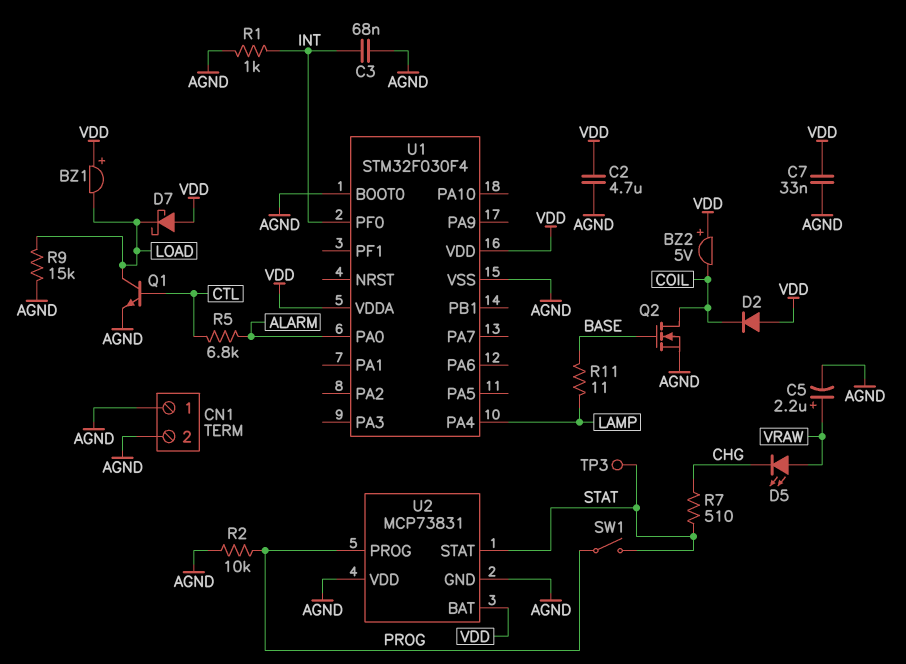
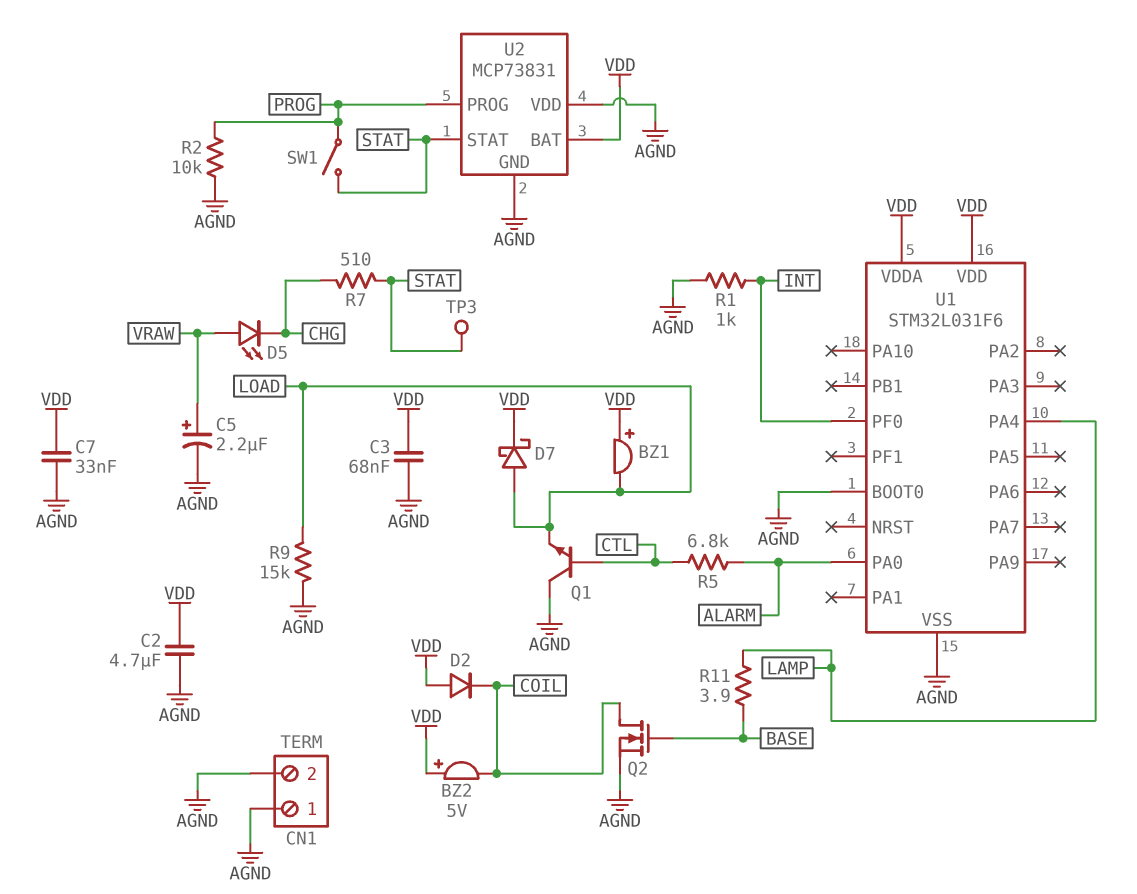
C3: 68nF (AGND, INT) -> 68nF (AGND, VDD)
D7: schottky (A VDD, K LOAD) -> schottky (A LOAD, K VDD)
Q1: NPN (B CTL, C LOAD, E AGND) -> NPN (B CTL, C AGND, E LOAD)
R11: 11 (BASE, LAMP) -> 3.9 (BASE, LAMP)
U1: STM32F030F4 -> STM32L031F6

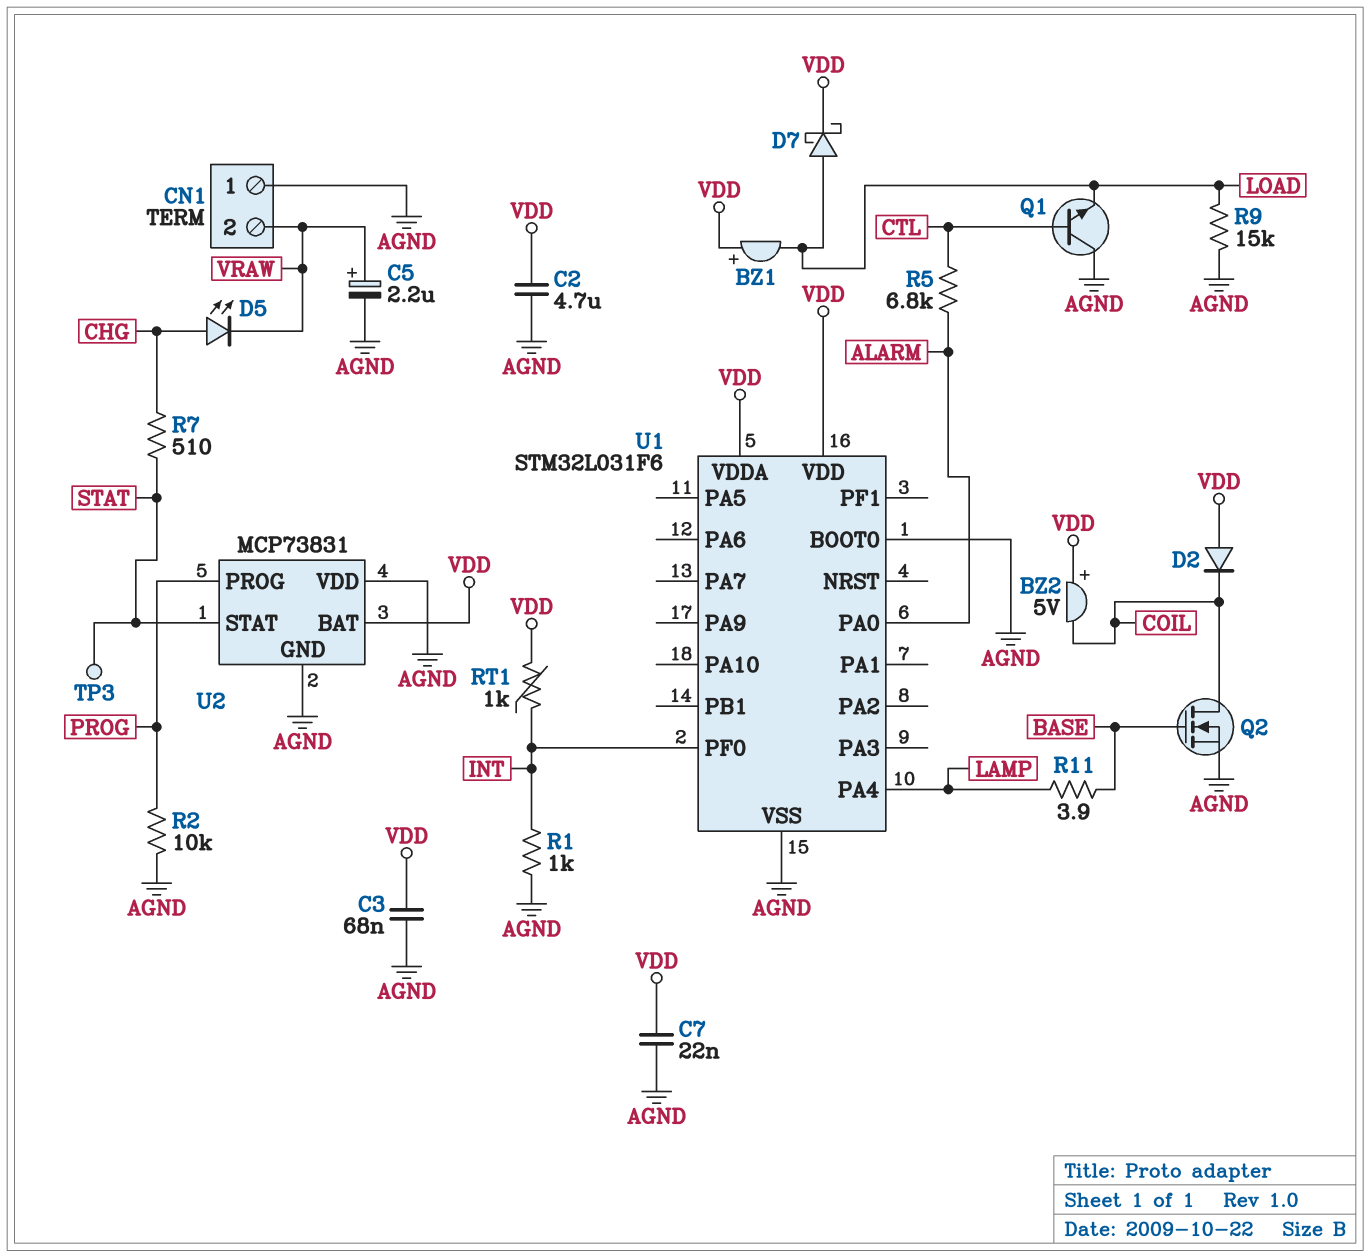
C7: 33nF (AGND, VDD) -> 22nF (AGND, VDD)
CN1 pin 2: AGND -> VRAW
D5: LED (A VRAW, K CHG) -> LED (A CHG, K VRAW)
RT1: none -> 1k (INT, VDD)
SW1: switch (PROG, STAT) -> none

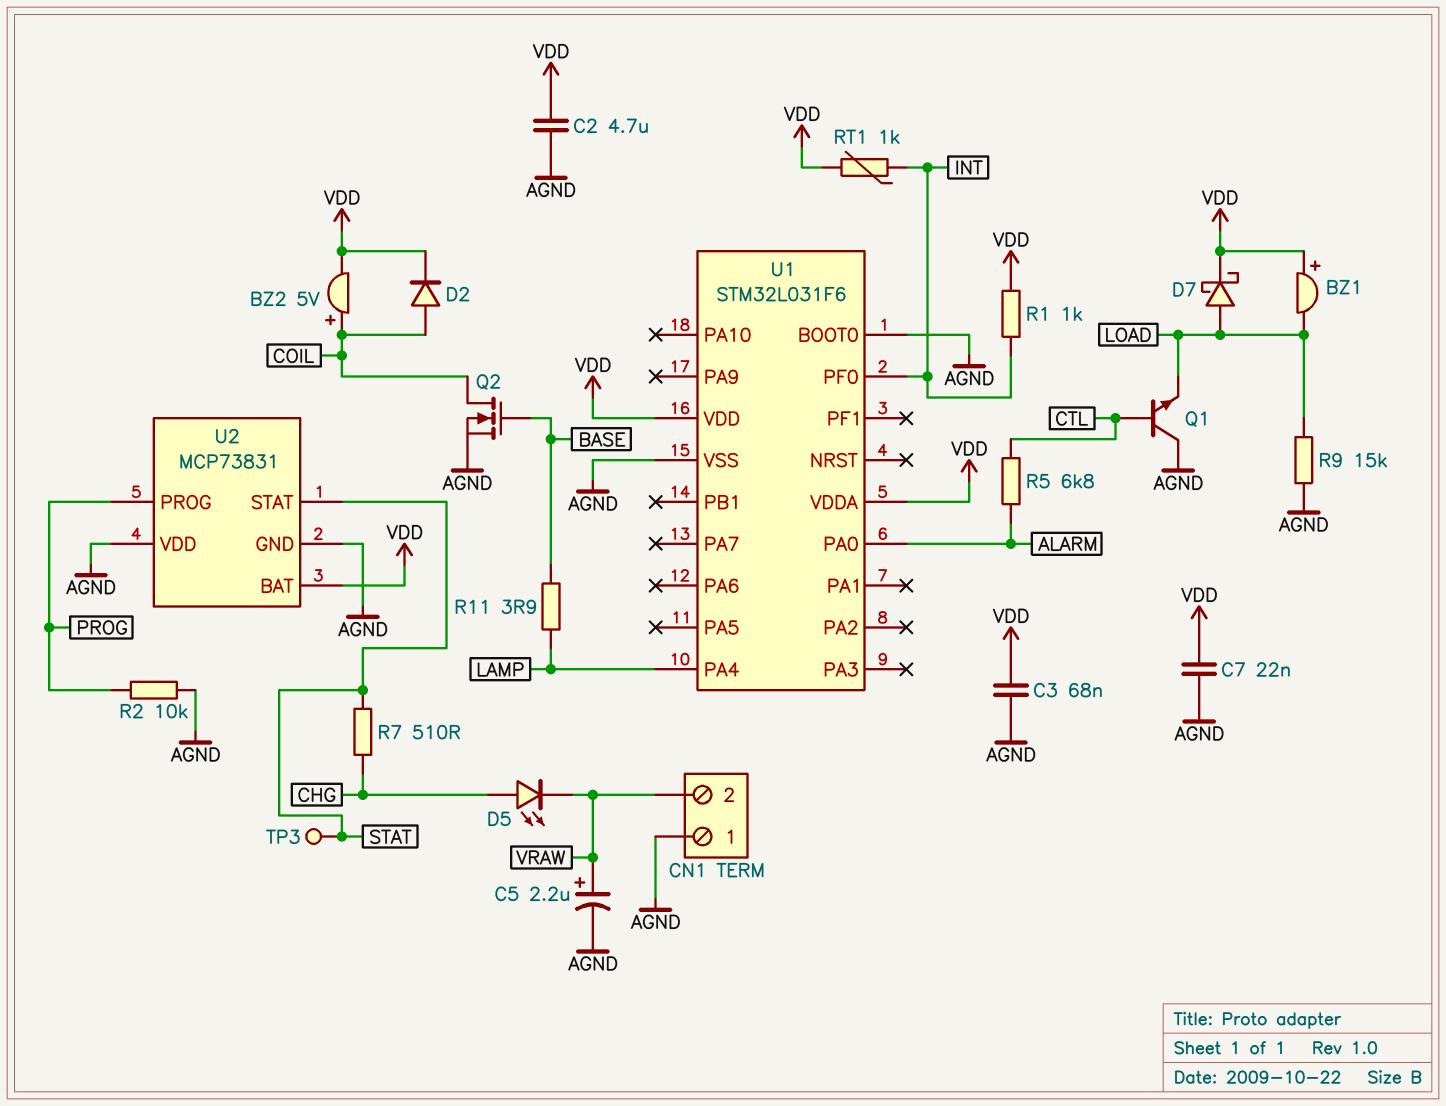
BZ2: buzzer 5V (plus VDD, minus COIL) -> buzzer 5V (plus COIL, minus VDD)
D2: diode (A VDD, K COIL) -> diode (A COIL, K VDD)
R1: 1k (AGND, INT) -> 1k (INT, VDD)

